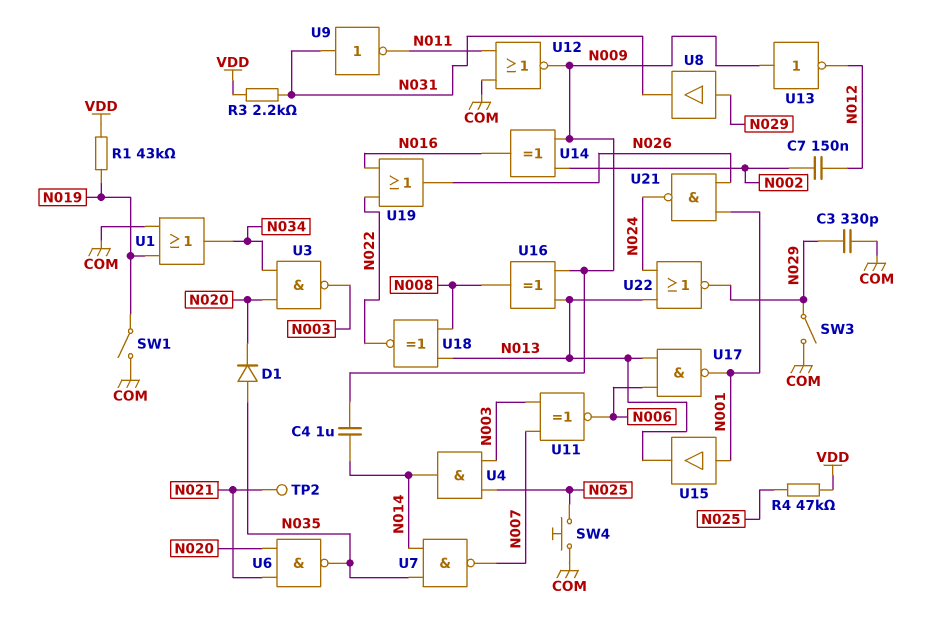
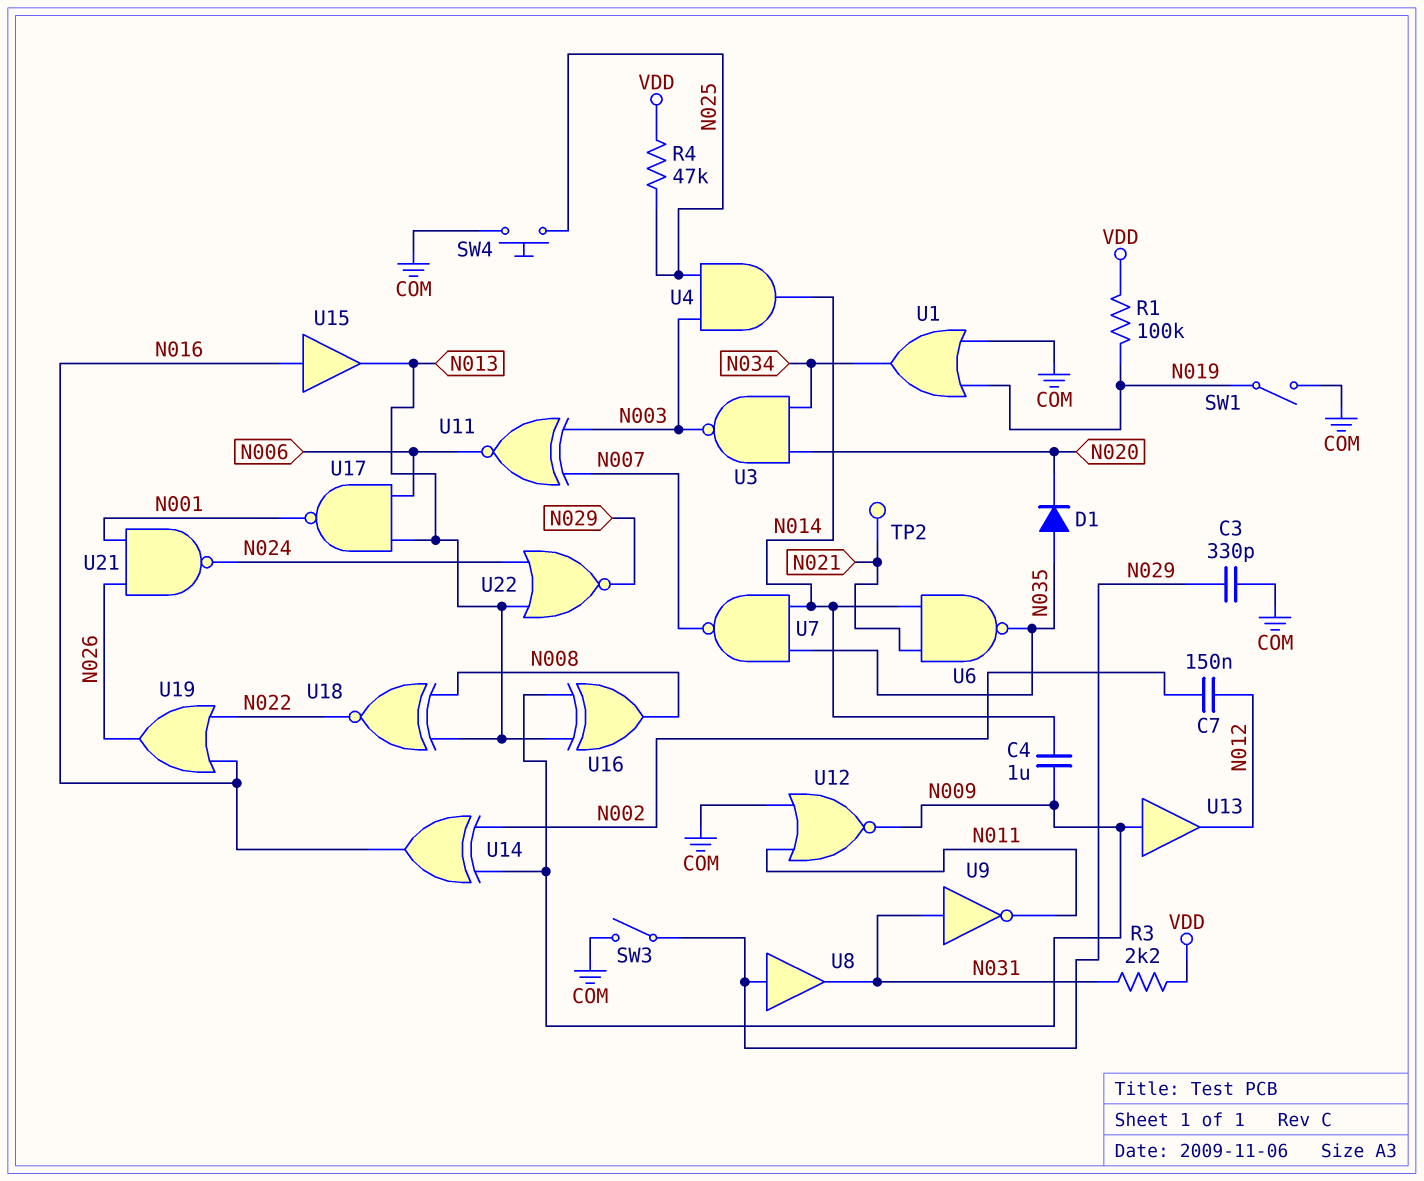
R1: 43k (N019, VDD) -> 100k (N019, VDD)
U6: NAND (in N020, in N021, out N035) -> NAND (in N014, in N021, out N035)
U13: NOT (in N009, out N012) -> buffer (in N009, out N012)
U15: buffer (in N001, out N013) -> buffer (in N016, out N013)

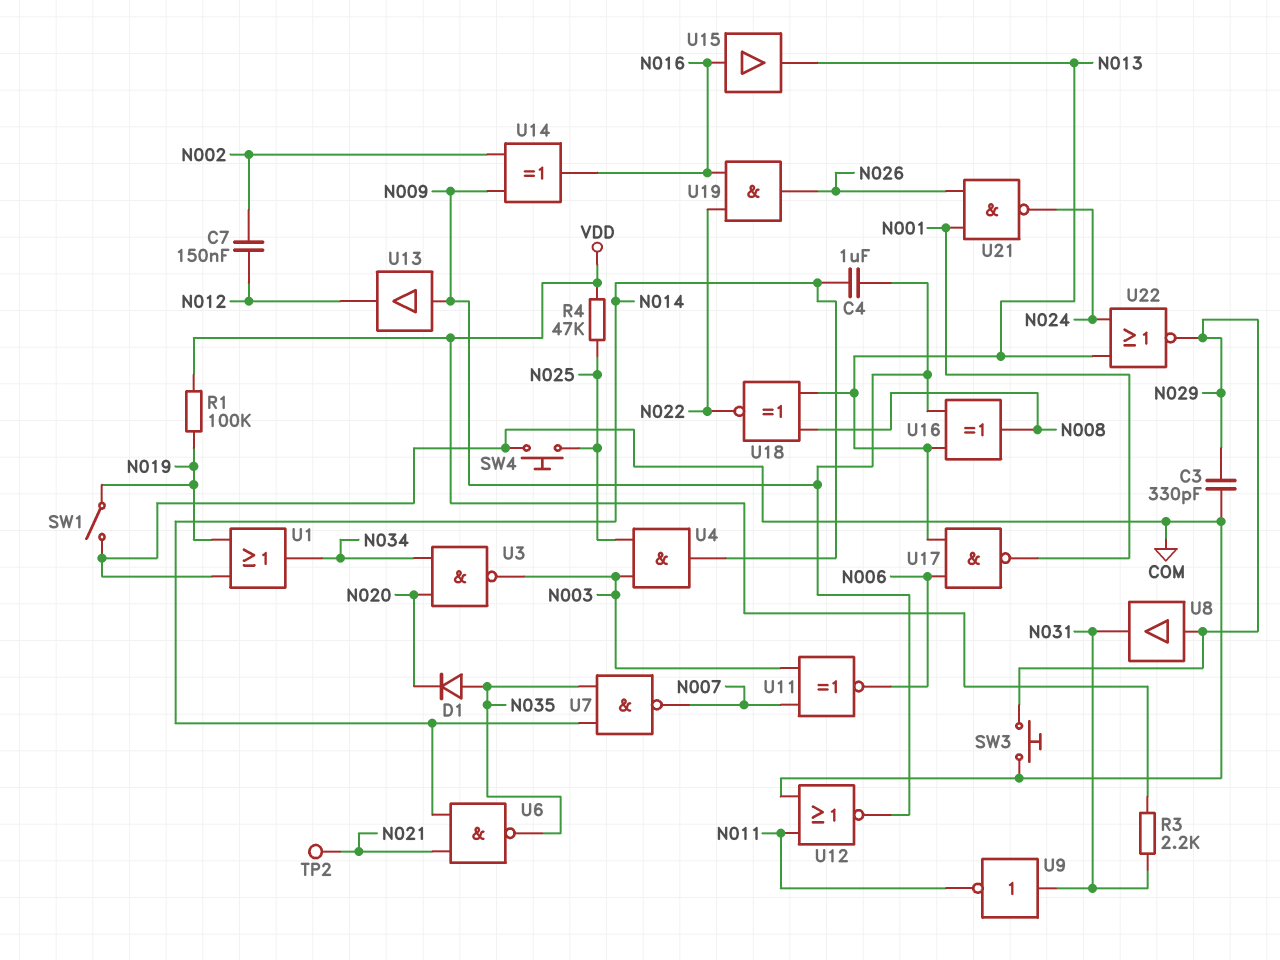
SW3: switch (COM, N029) -> button (COM, N029)
U19: OR (in N016, in N022, out N026) -> AND (in N016, in N022, out N026)

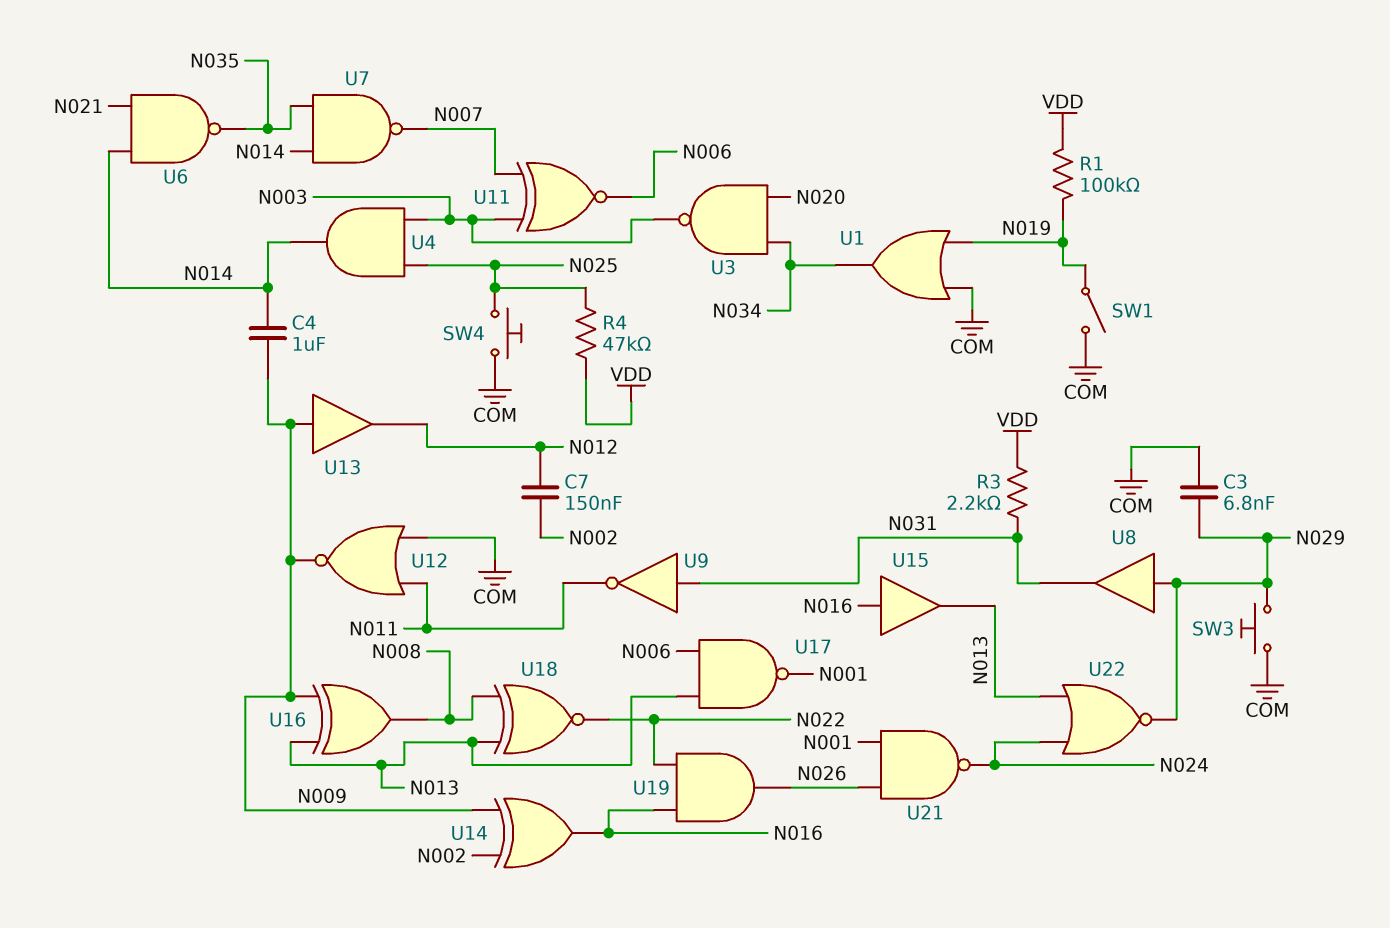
C3: 330pF (COM, N029) -> 6.8nF (COM, N029)
D1: diode (A N035, K N020) -> none
TP2: test point (N021) -> none

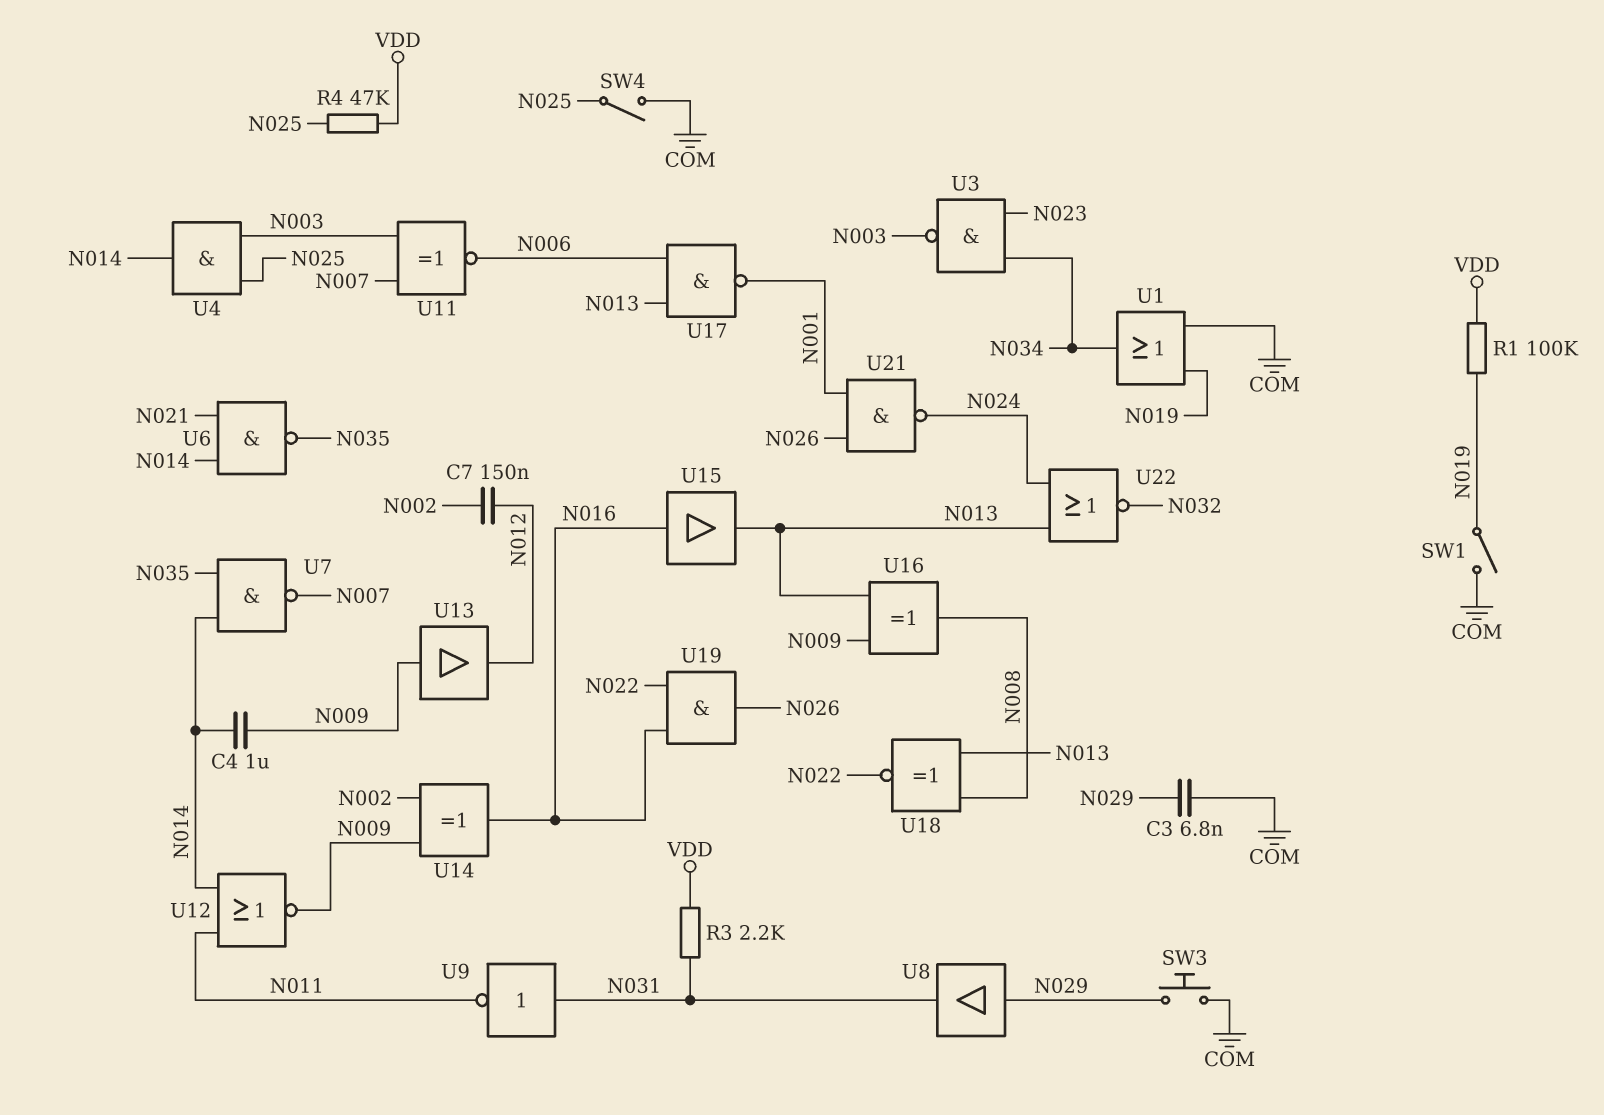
SW4: button (COM, N025) -> switch (COM, N025)
U3: NAND (in N020, in N034, out N003) -> NAND (in N023, in N034, out N003)
U12: NOR (in COM, in N011, out N009) -> NOR (in N011, in N014, out N009)
U22: NOR (in N013, in N024, out N029) -> NOR (in N013, in N024, out N032)

